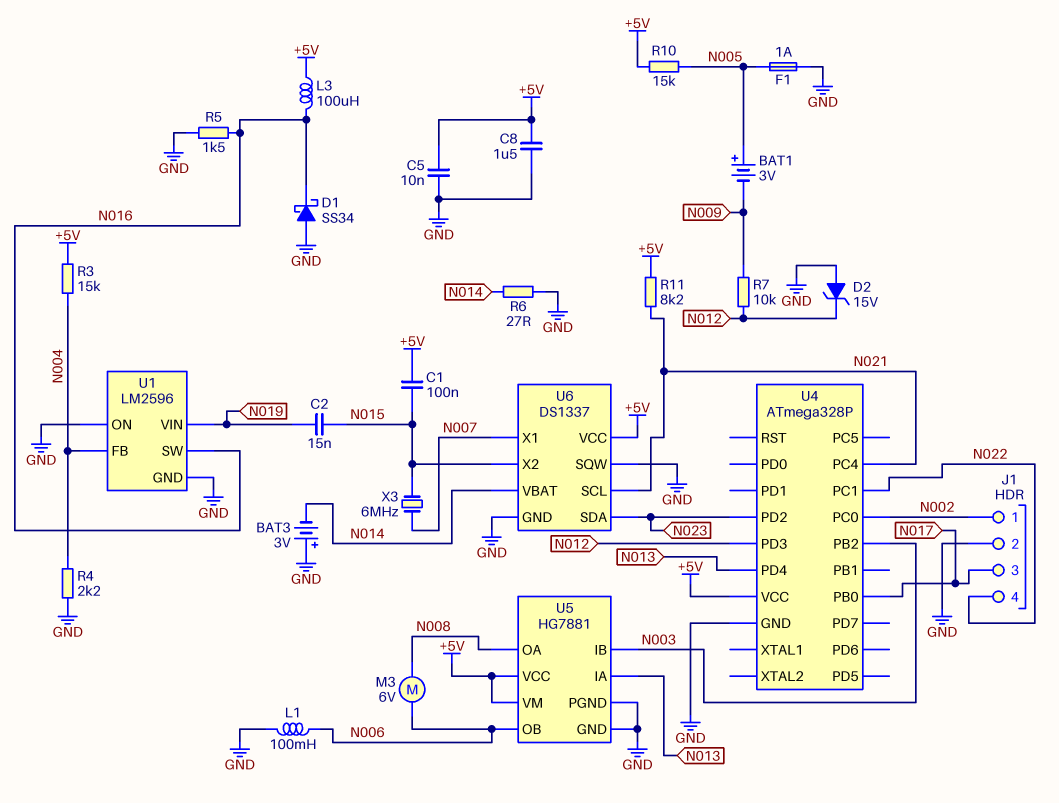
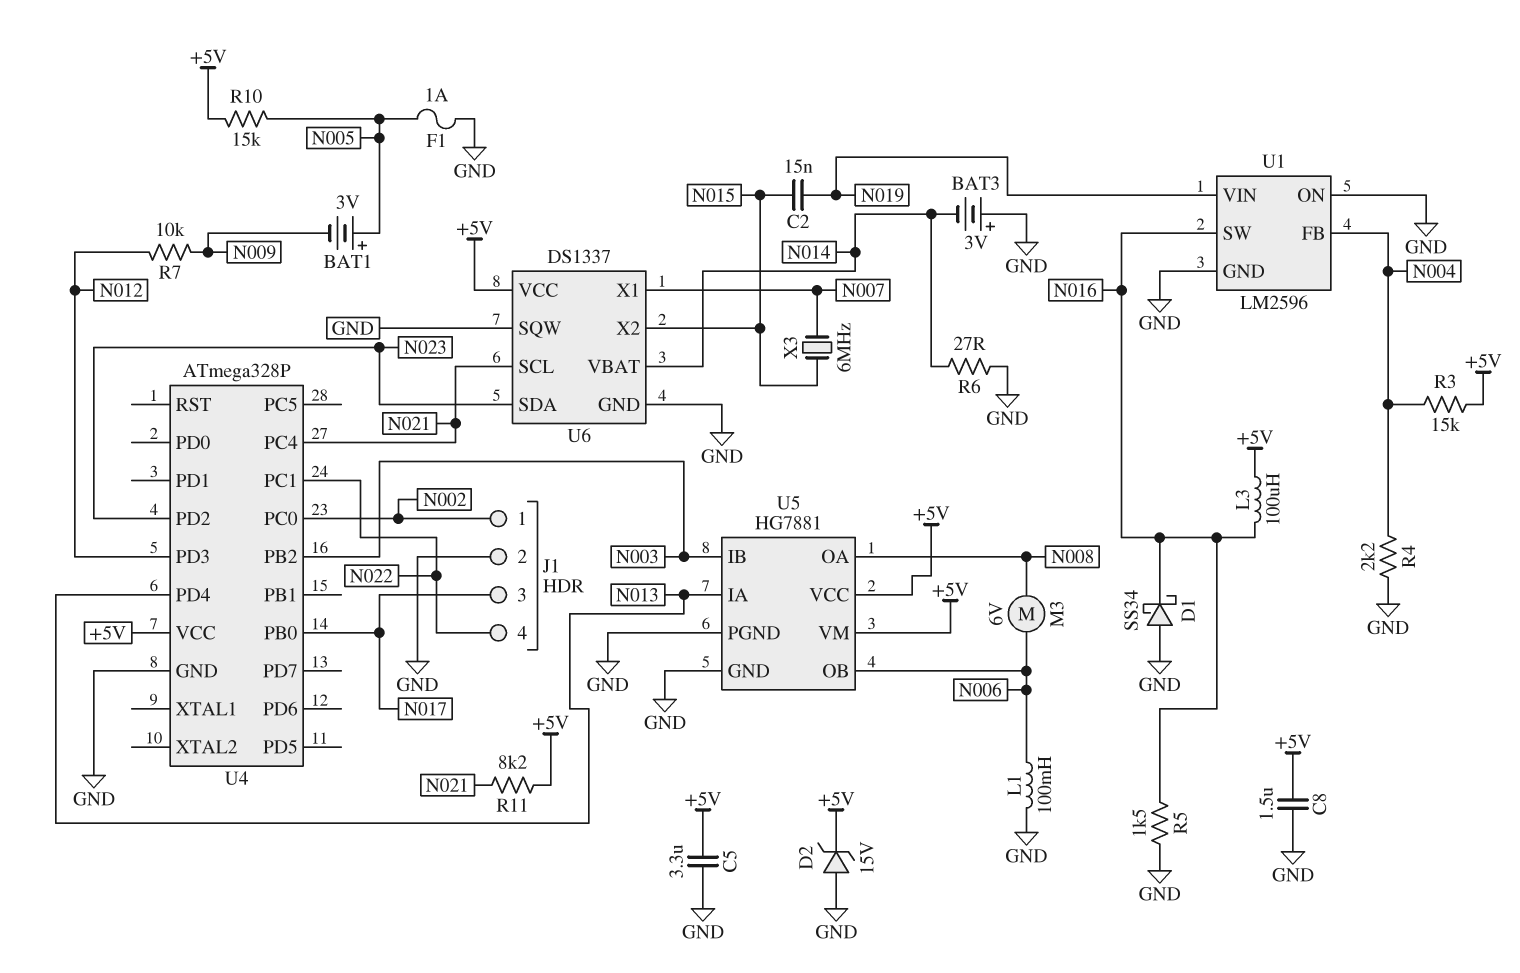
C1: 100nF (+5V, N015) -> none
C5: 10nF (+5V, GND) -> 3.3uF (+5V, GND)
D2: zener 15V (A GND, K N012) -> zener 15V (A GND, K +5V)

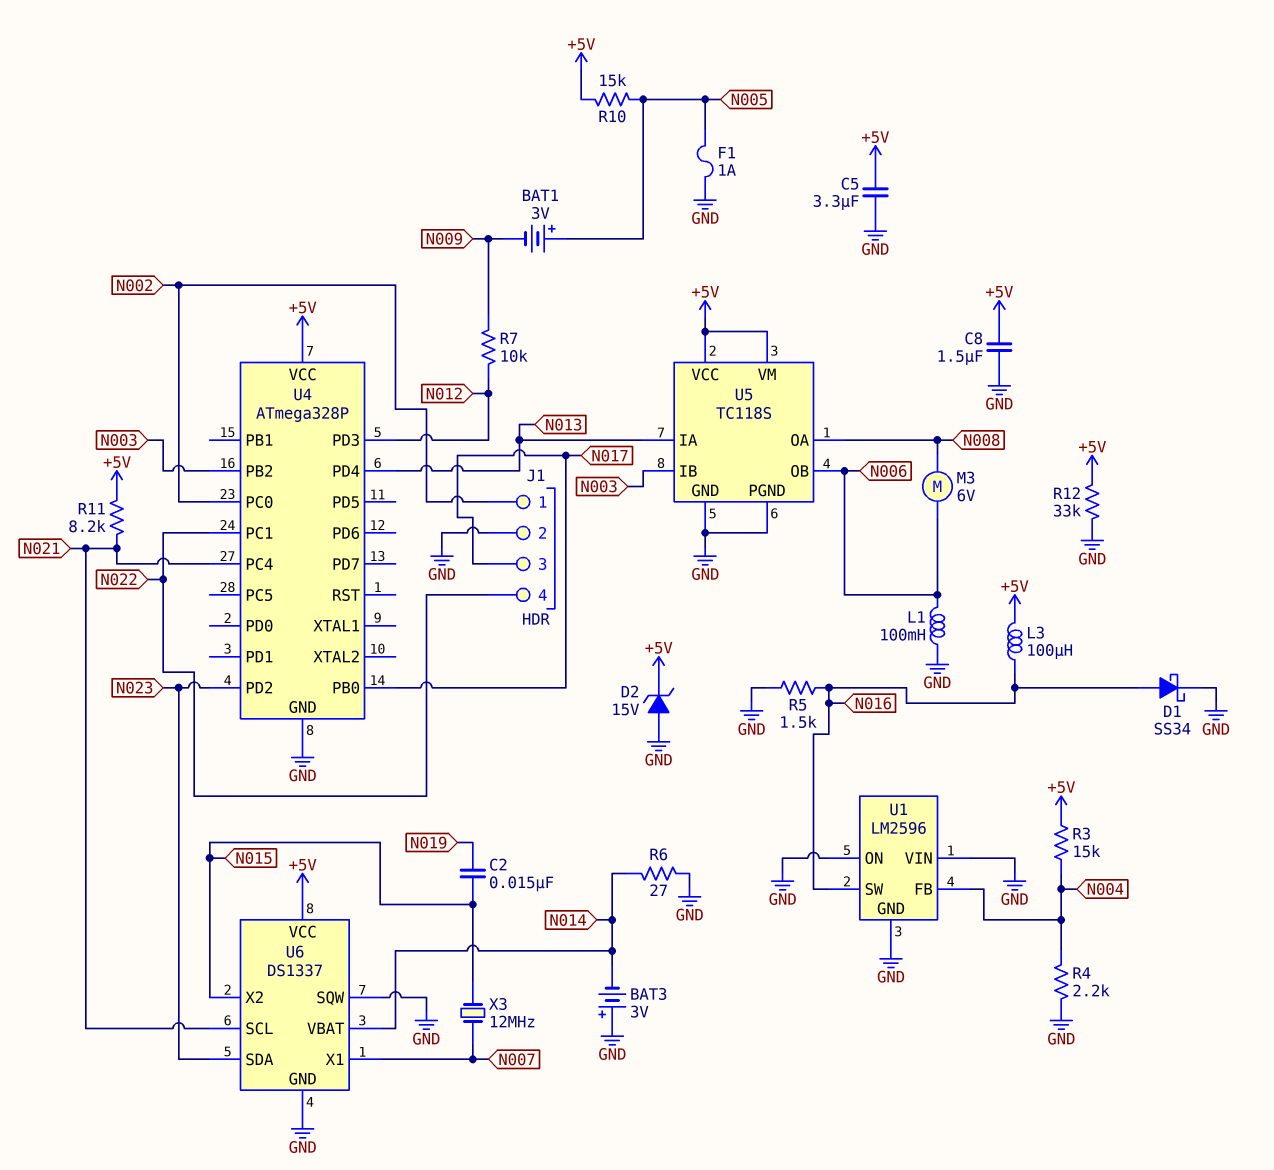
D1: schottky SS34 (A GND, K N016) -> schottky SS34 (A N016, K GND)
R12: none -> 33k (+5V, GND)
U1 pin VIN: N019 -> GND
U5: HG7881 -> TC118S
X3: 6MHz (N007, N015) -> 12MHz (N007, N015)

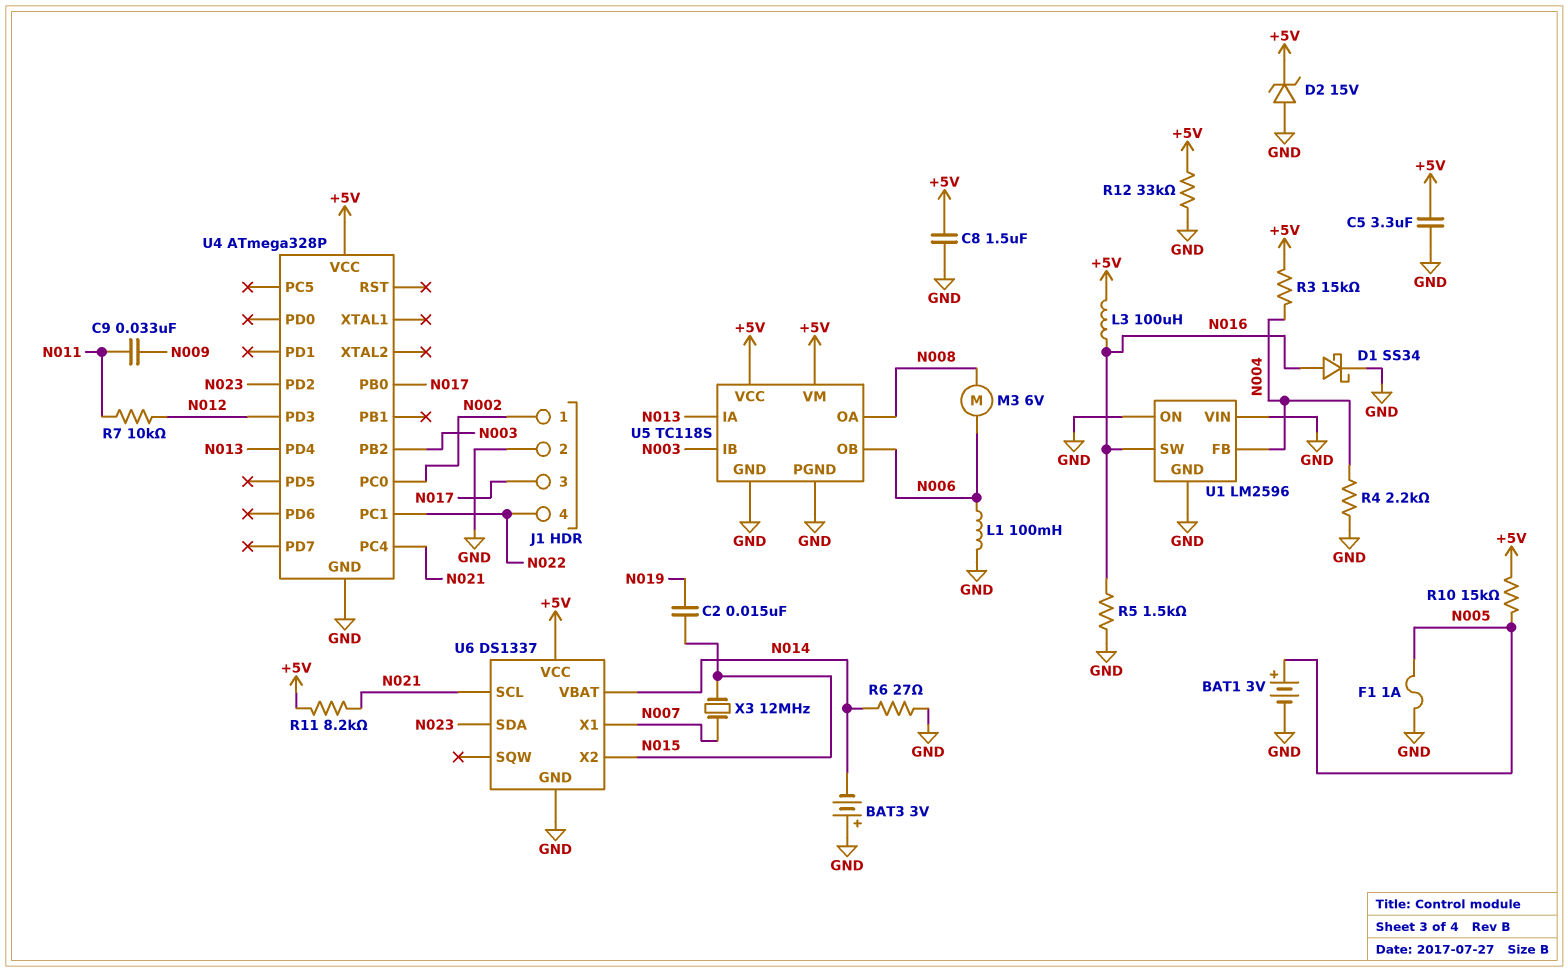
BAT1: 3V (plus N005, minus N009) -> 3V (plus N005, minus GND)
C9: none -> 33nF (N009, N011)
R7: 10k (N009, N012) -> 10k (N011, N012)
U6 pin SQW: GND -> none

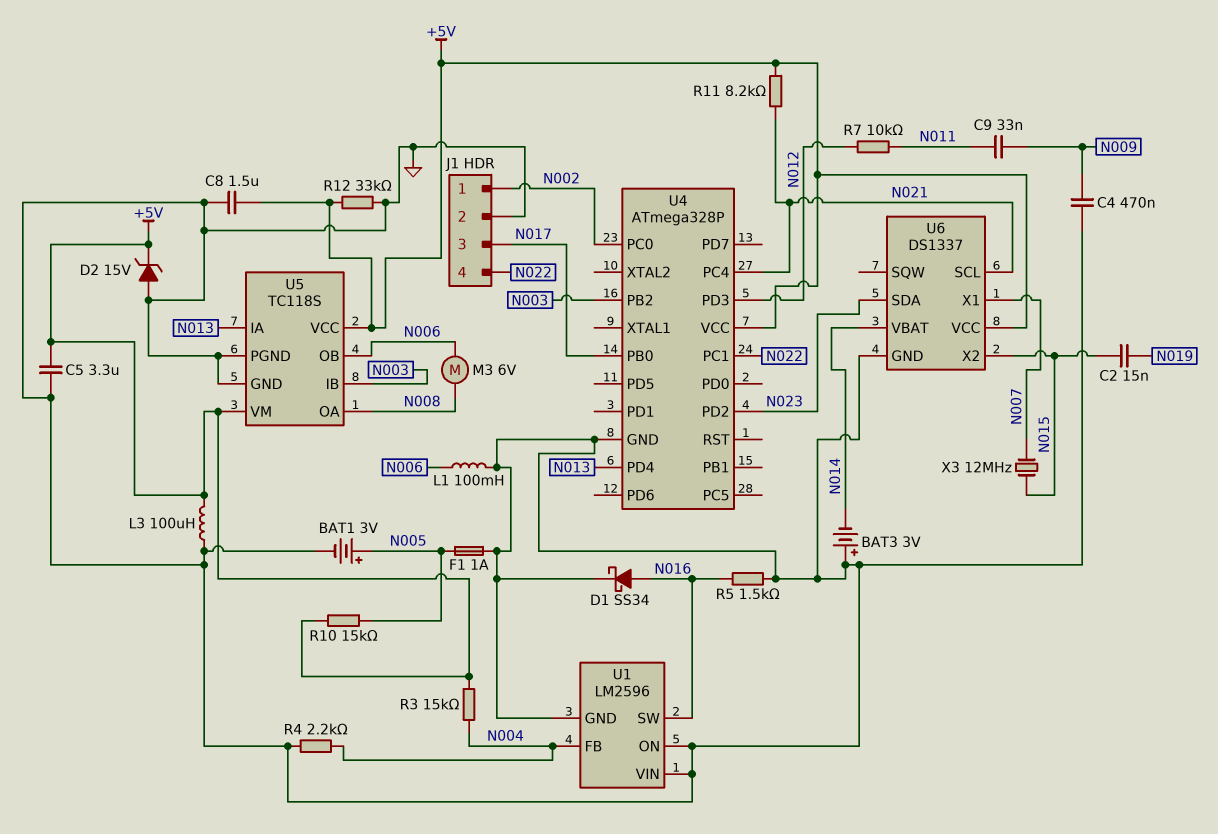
C4: none -> 470nF (GND, N009)
L3: 100uH (+5V, N016) -> 100uH (+5V, GND)
R6: 27 (GND, N014) -> none

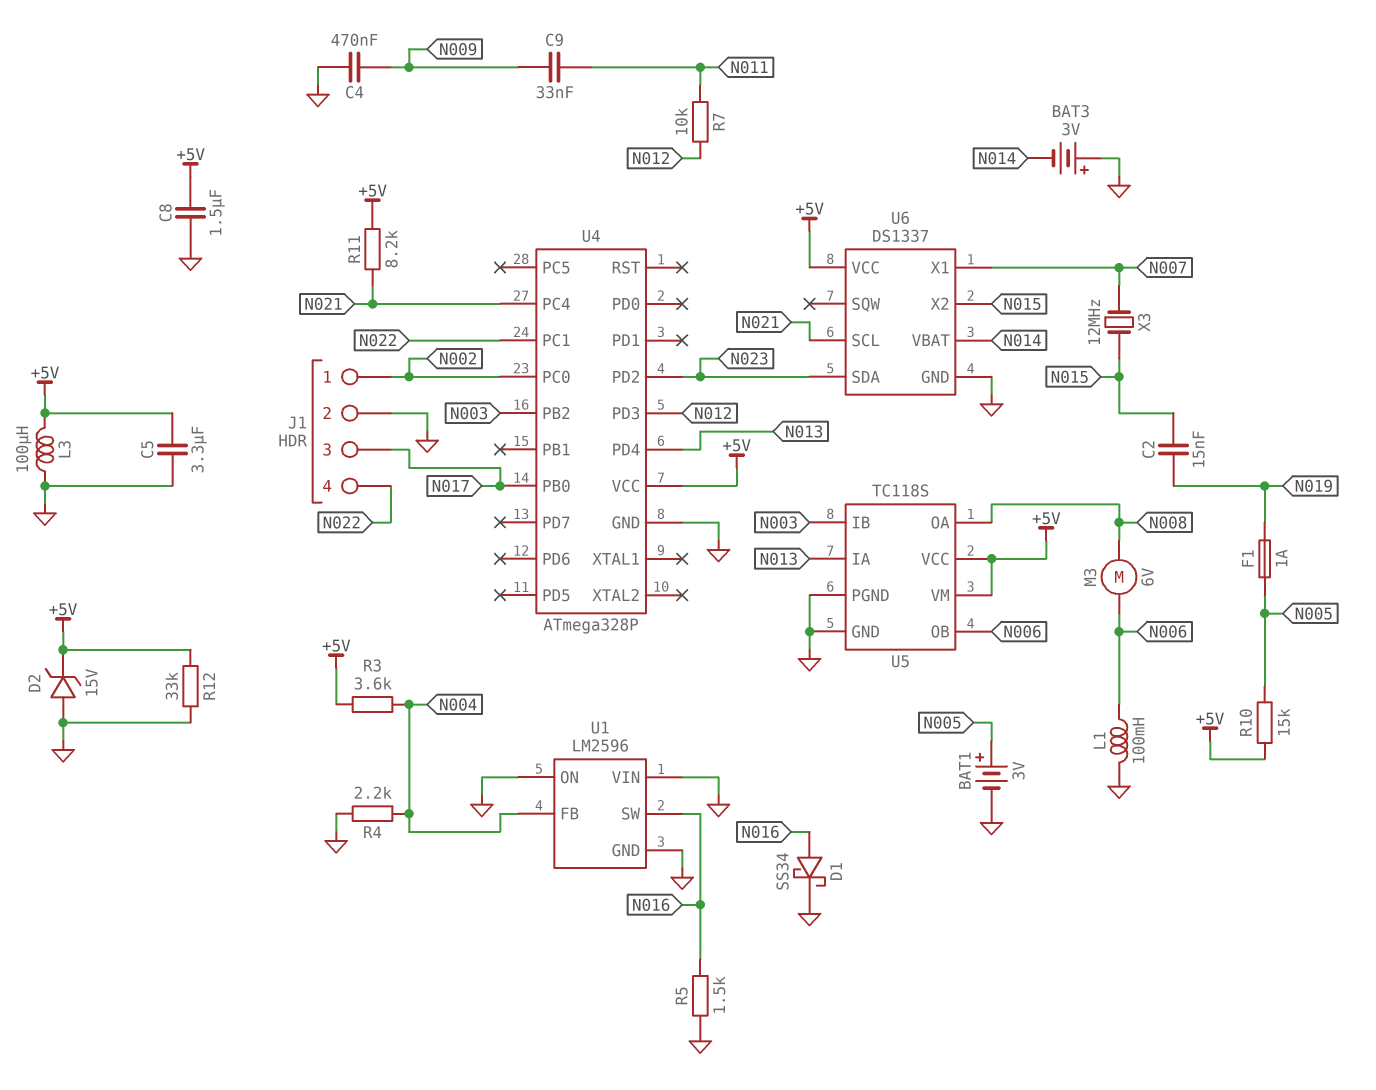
F1: 1A (GND, N005) -> 1A (N005, N019)
R3: 15k (+5V, N004) -> 3.6k (+5V, N004)

